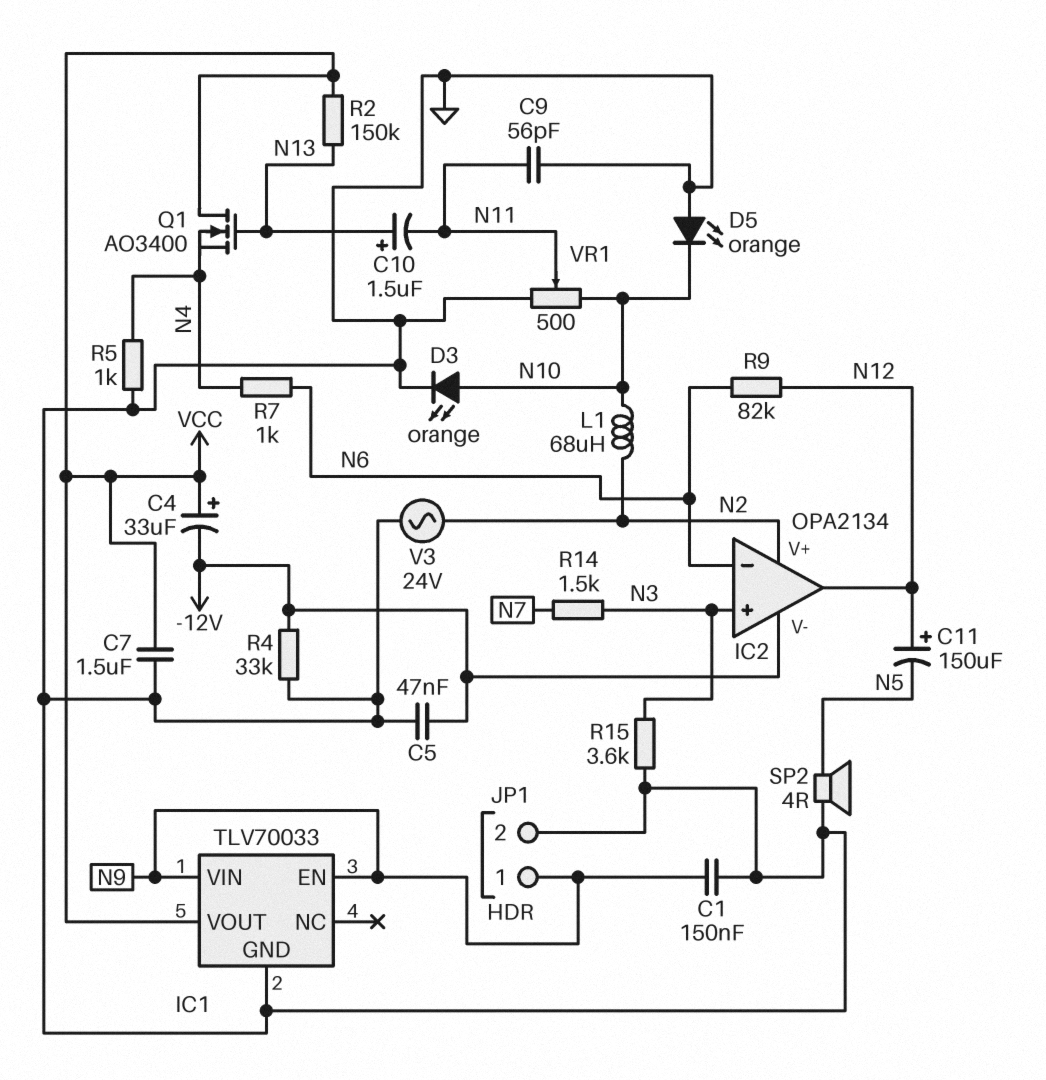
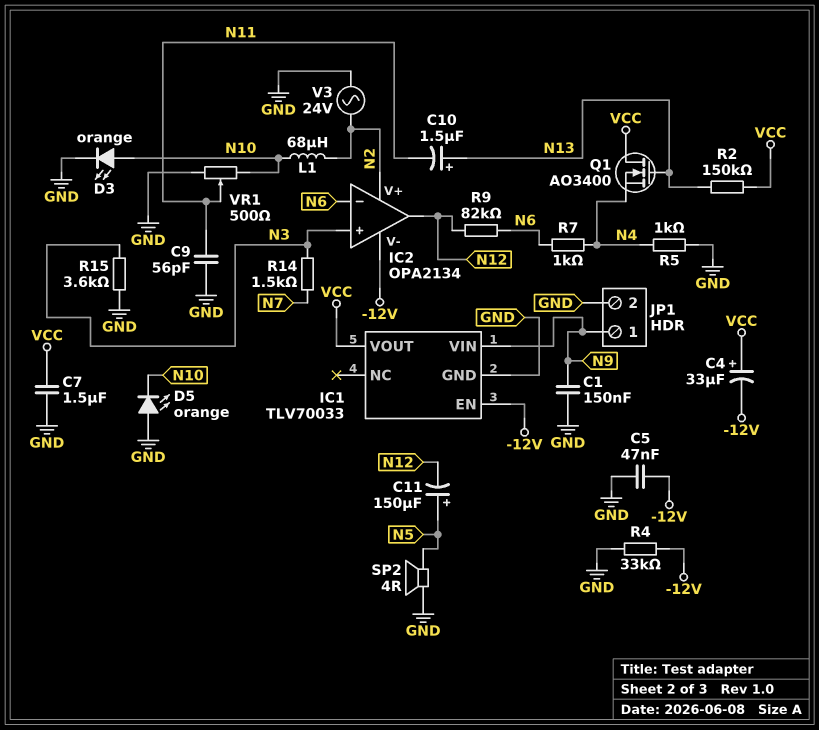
C11: 150uF (plus N12, minus N5) -> 150uF (plus N5, minus N12)
IC1 pin EN: N9 -> -12V

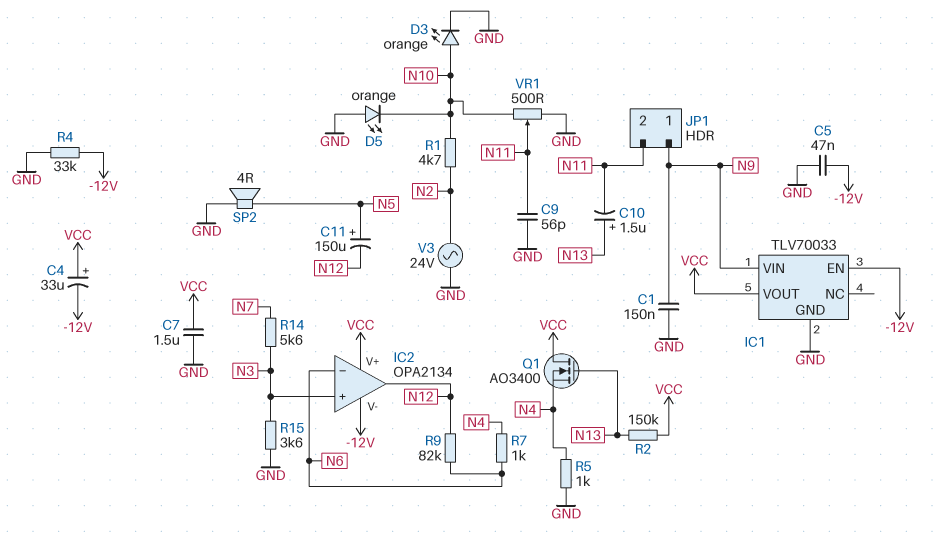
IC2 pin V+: N2 -> VCC
JP1 pin 2: GND -> N11
L1: 68uH (N2, N10) -> none
R1: none -> 4.7k (N2, N10)
R14: 1.5k (N3, N7) -> 5.6k (N3, N7)

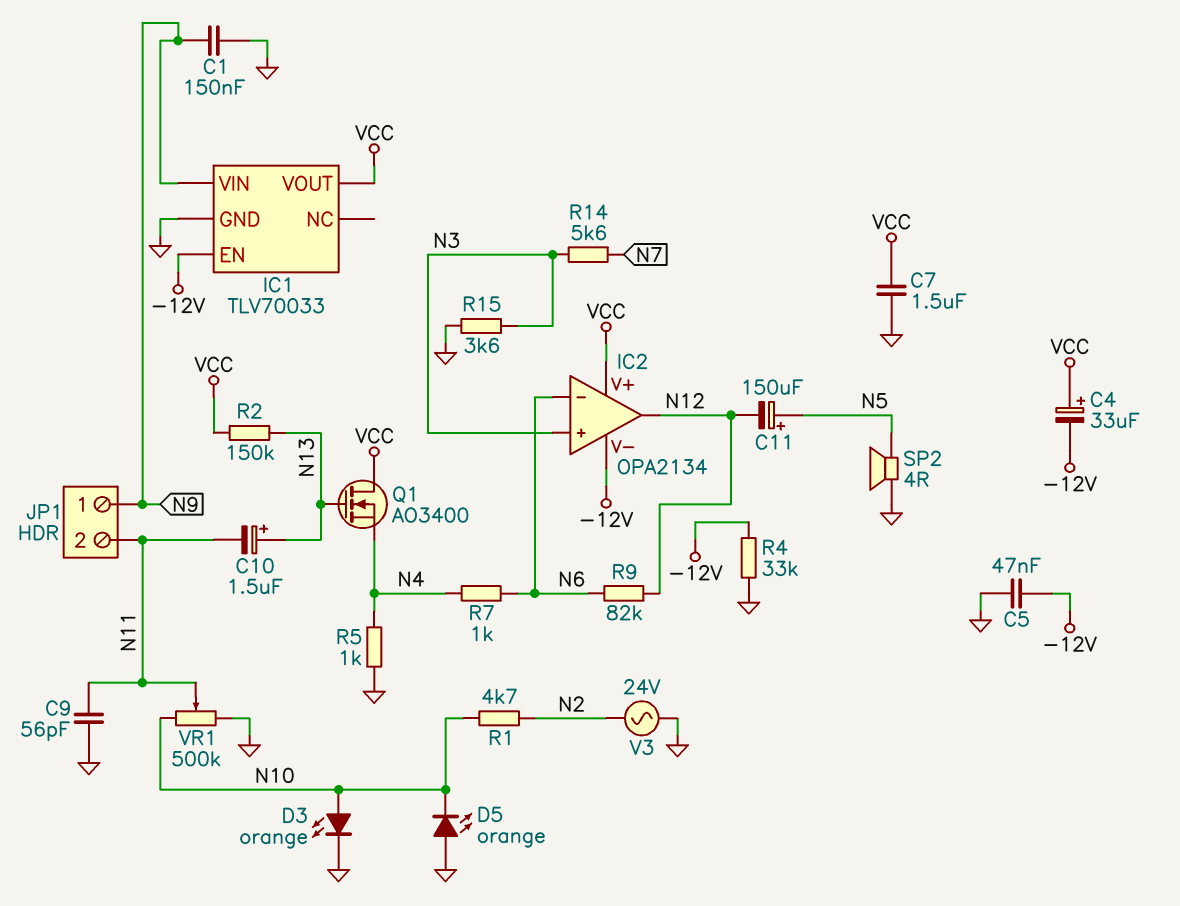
VR1: 500 (GND, N10, wiper N11) -> 500k (GND, N10, wiper N11)

